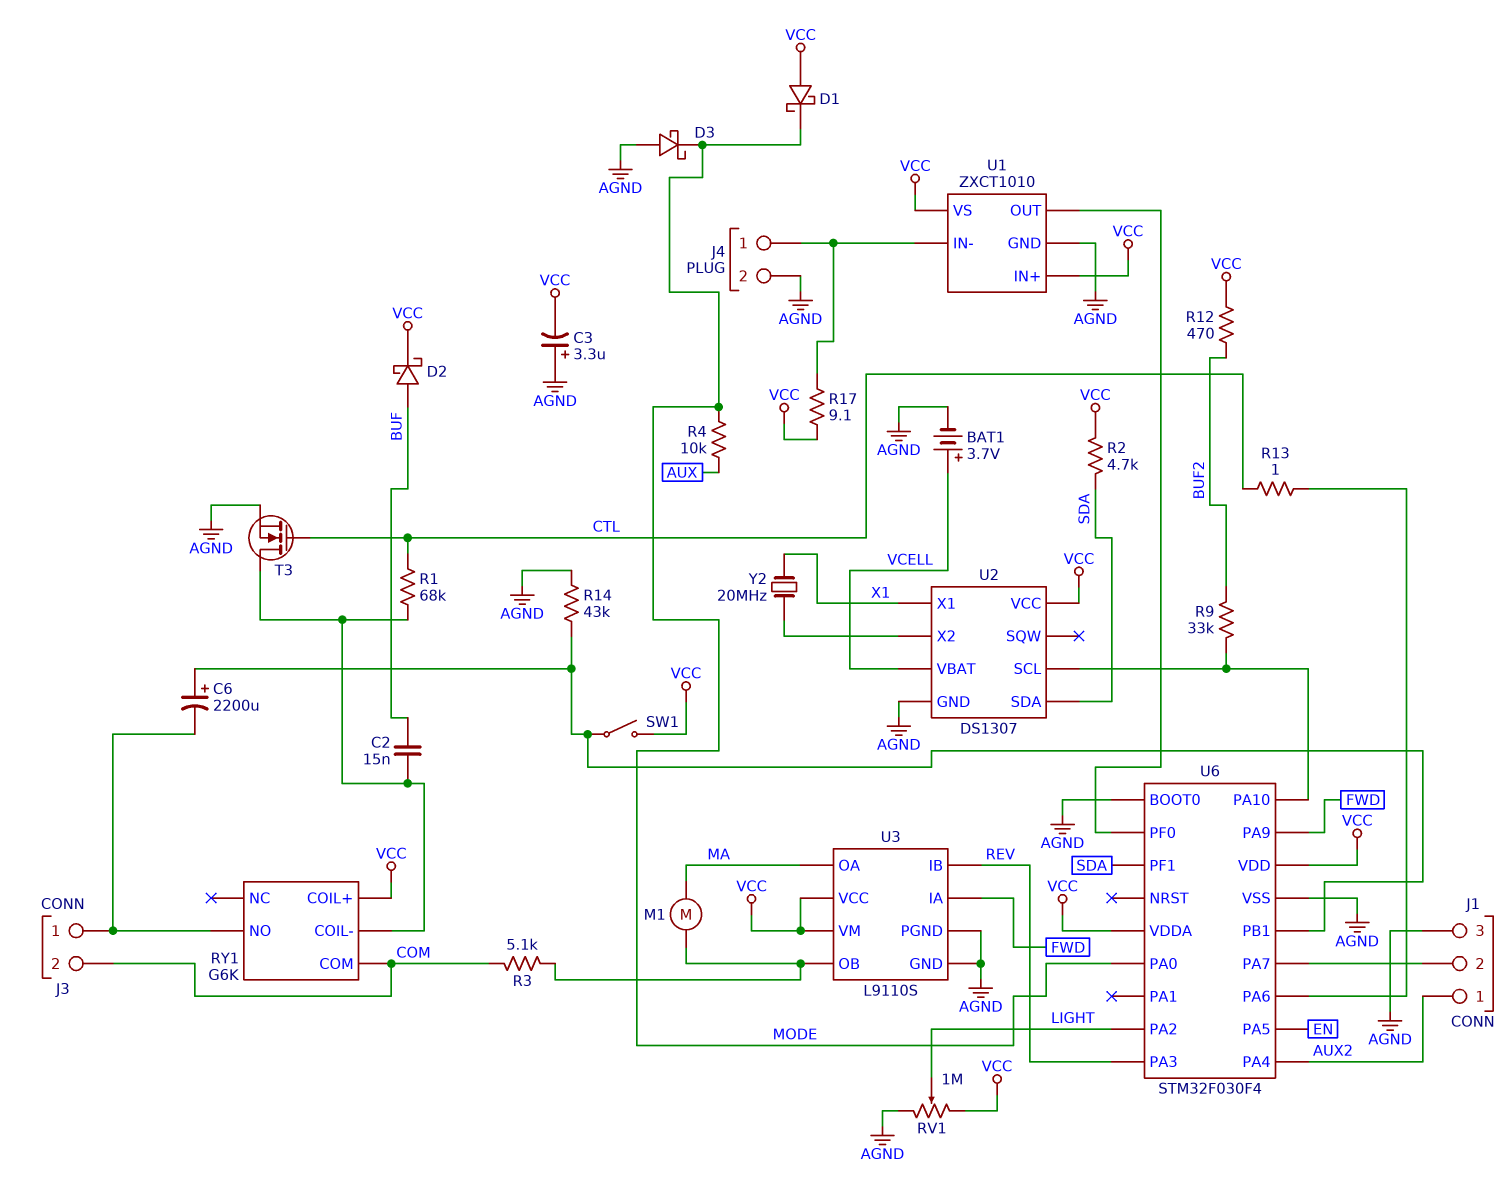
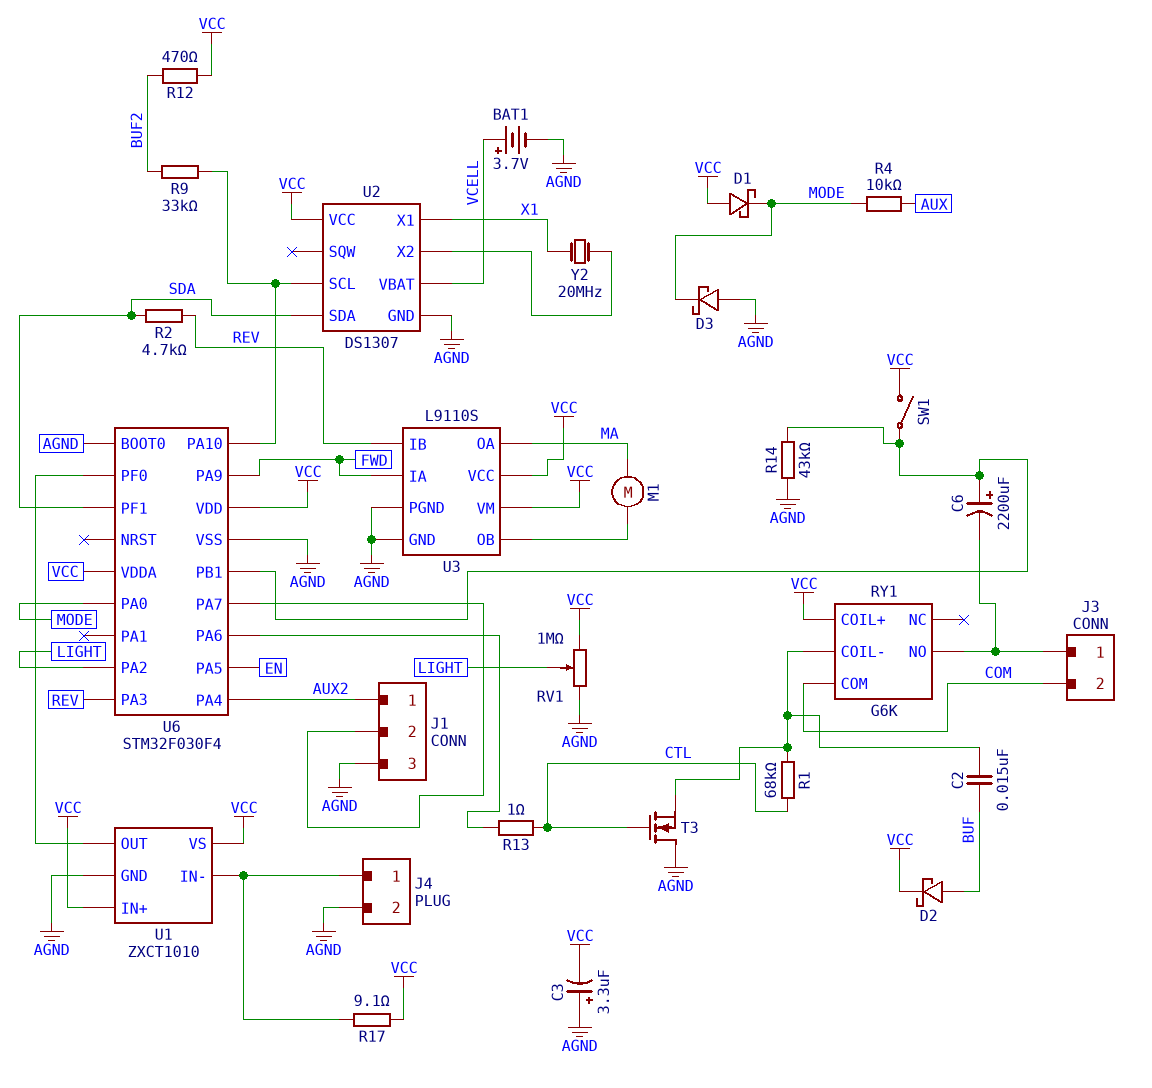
R2: 4.7k (SDA, VCC) -> 4.7k (REV, SDA)
R3: 5.1k (COM, U3/OB) -> none
T3: NMOS (G CTL, D RY1/COIL-, S AGND) -> NMOS (G CTL, D AGND, S RY1/COIL-)

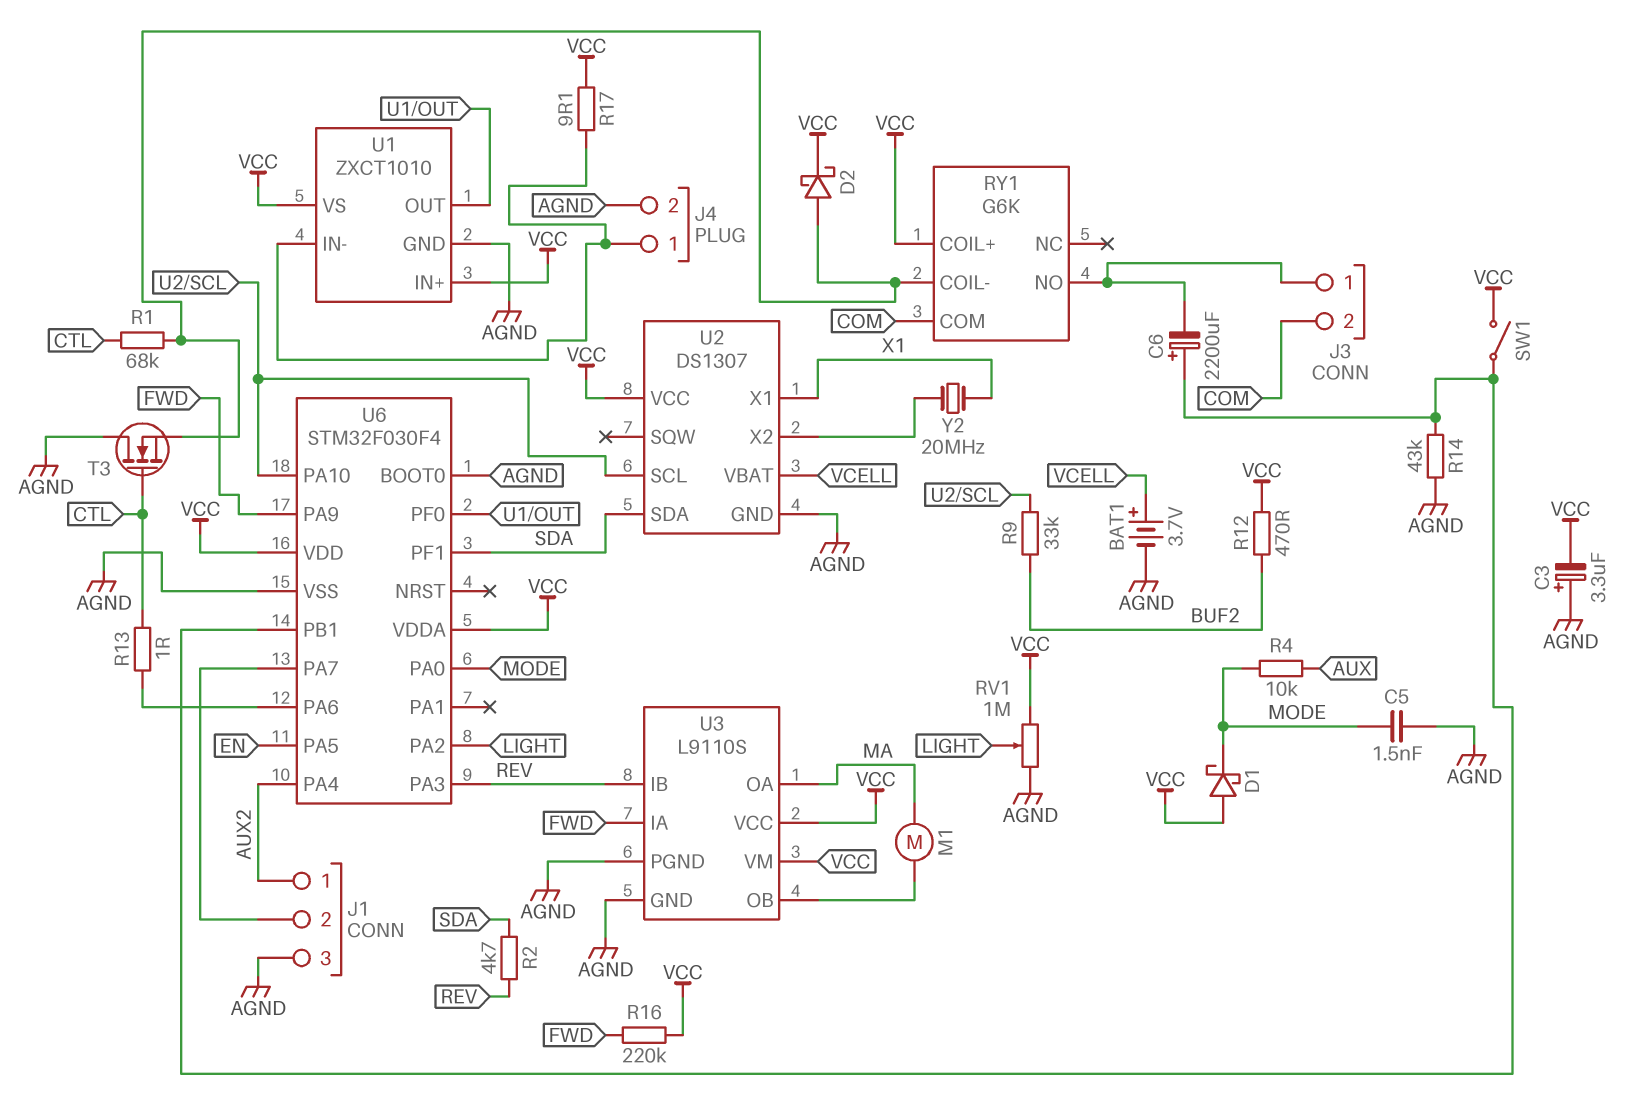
C2: 15nF (BUF, RY1/COIL-) -> none
C5: none -> 1.5nF (AGND, MODE)
D2: schottky (A BUF, K VCC) -> schottky (A RY1/COIL-, K VCC)
D3: schottky (A AGND, K MODE) -> none
R16: none -> 220k (FWD, VCC)

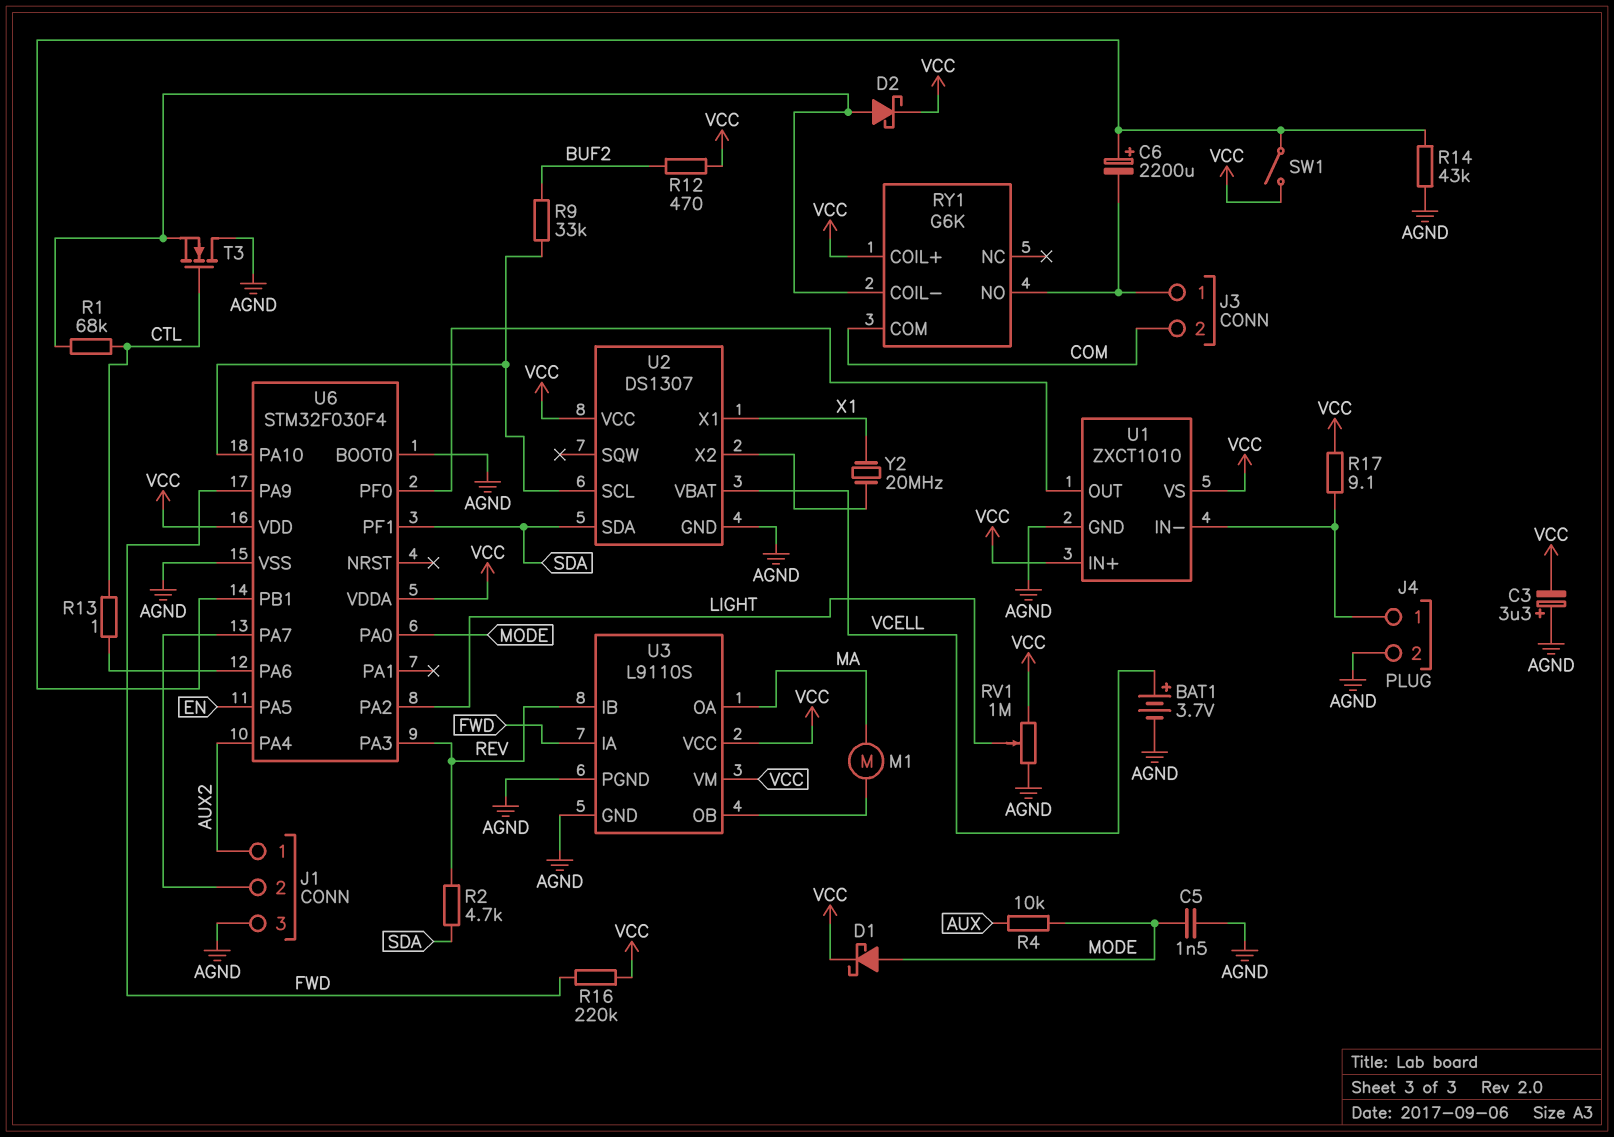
D1: schottky (A VCC, K MODE) -> schottky (A MODE, K VCC)

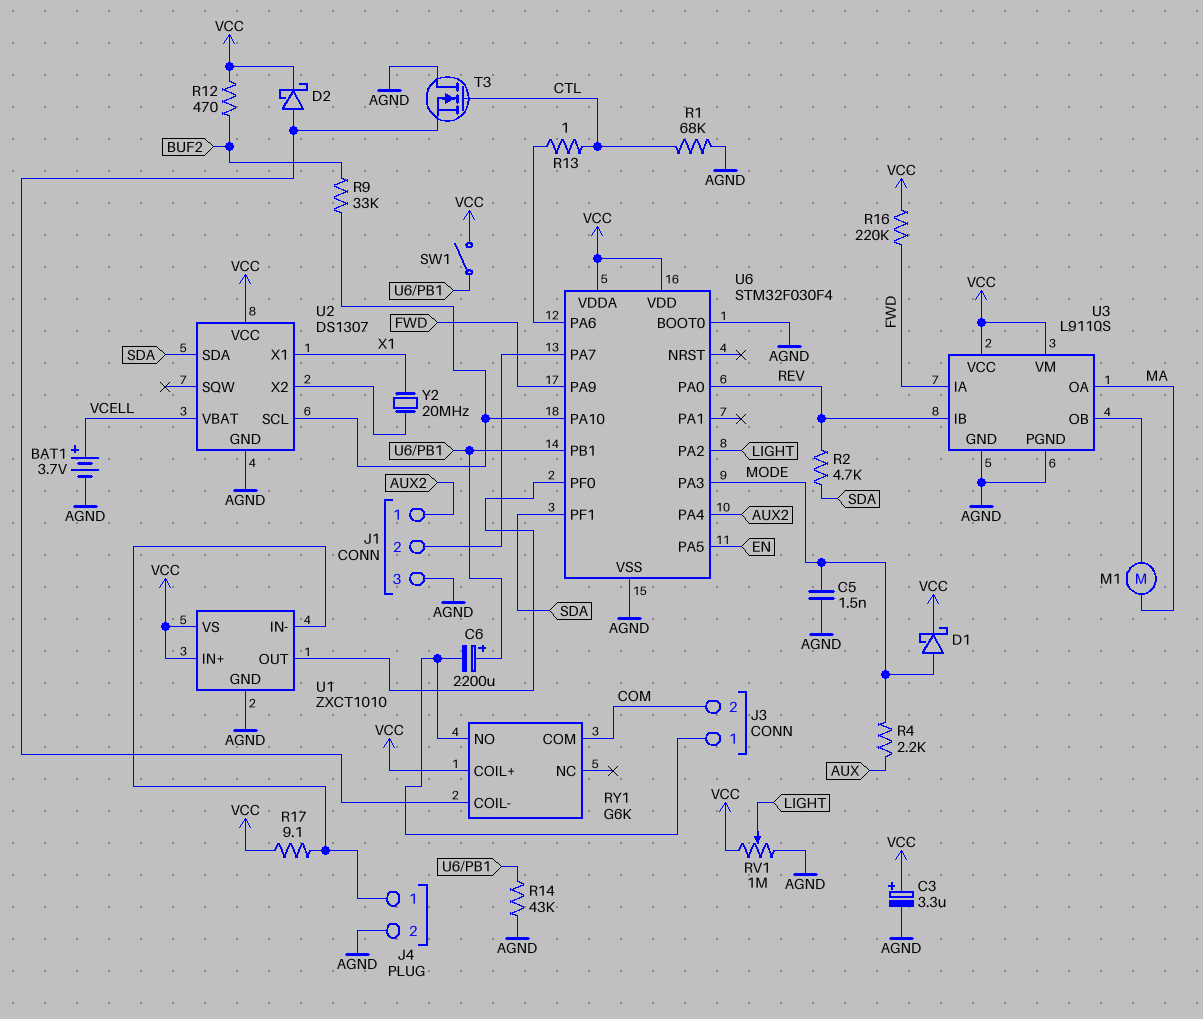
C3: 3.3uF (plus AGND, minus VCC) -> 3.3uF (plus VCC, minus AGND)
R1: 68k (CTL, RY1/COIL-) -> 68k (AGND, CTL)
R4: 10k (AUX, MODE) -> 2.2k (AUX, MODE)
U6 pin PA0: MODE -> REV
U6 pin PA3: REV -> MODE

